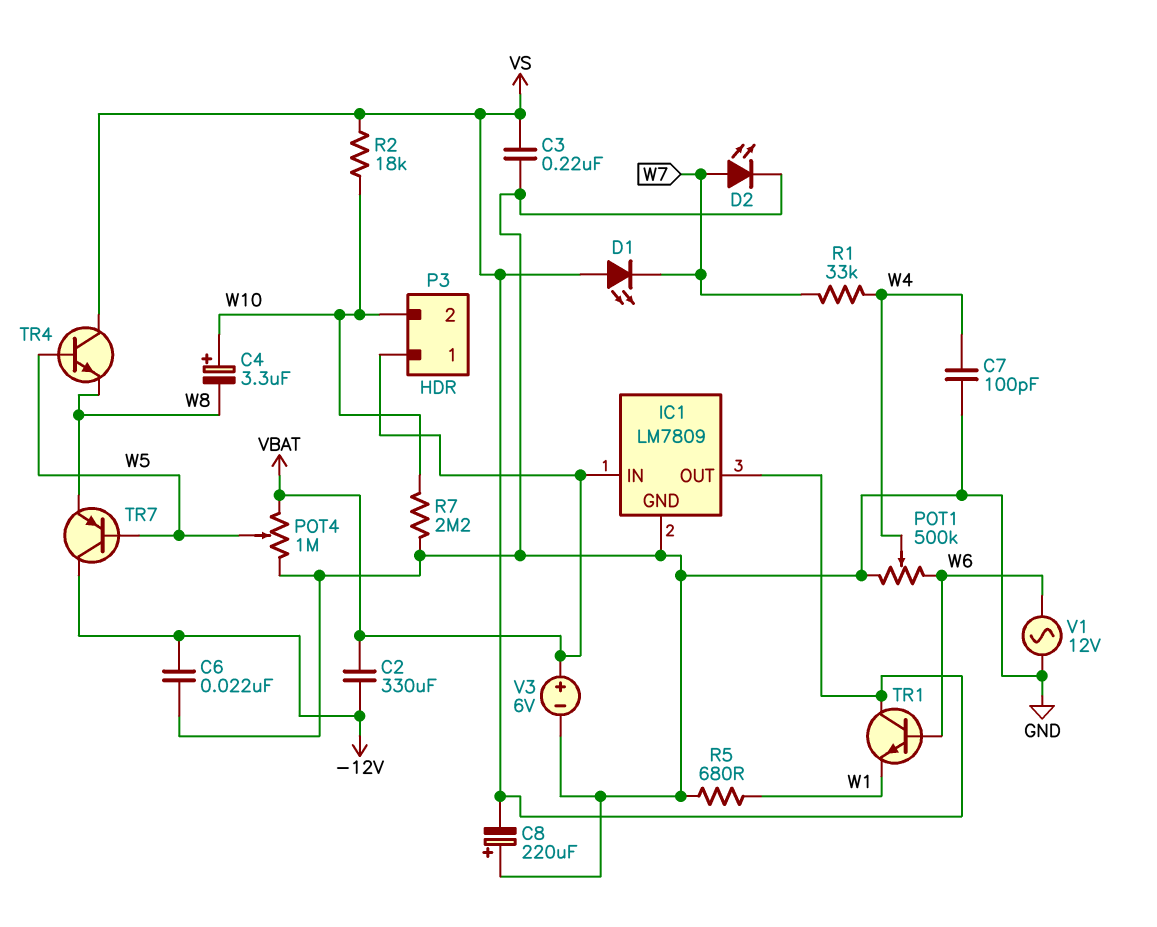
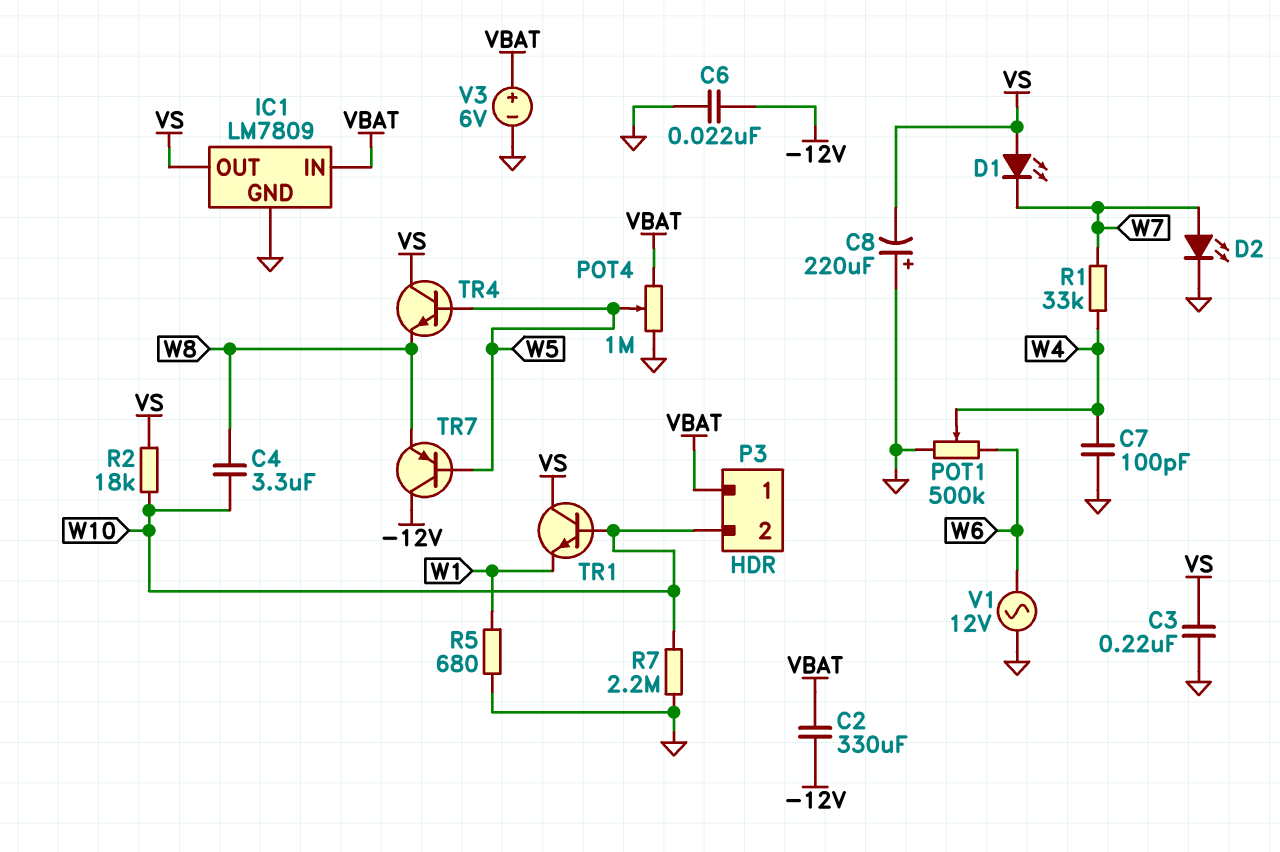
C4: 3.3uF (plus W10, minus W8) -> 3.3uF (W8, W10)
TR1: NPN (B W6, C VS, E W1) -> NPN (B W10, C VS, E W1)

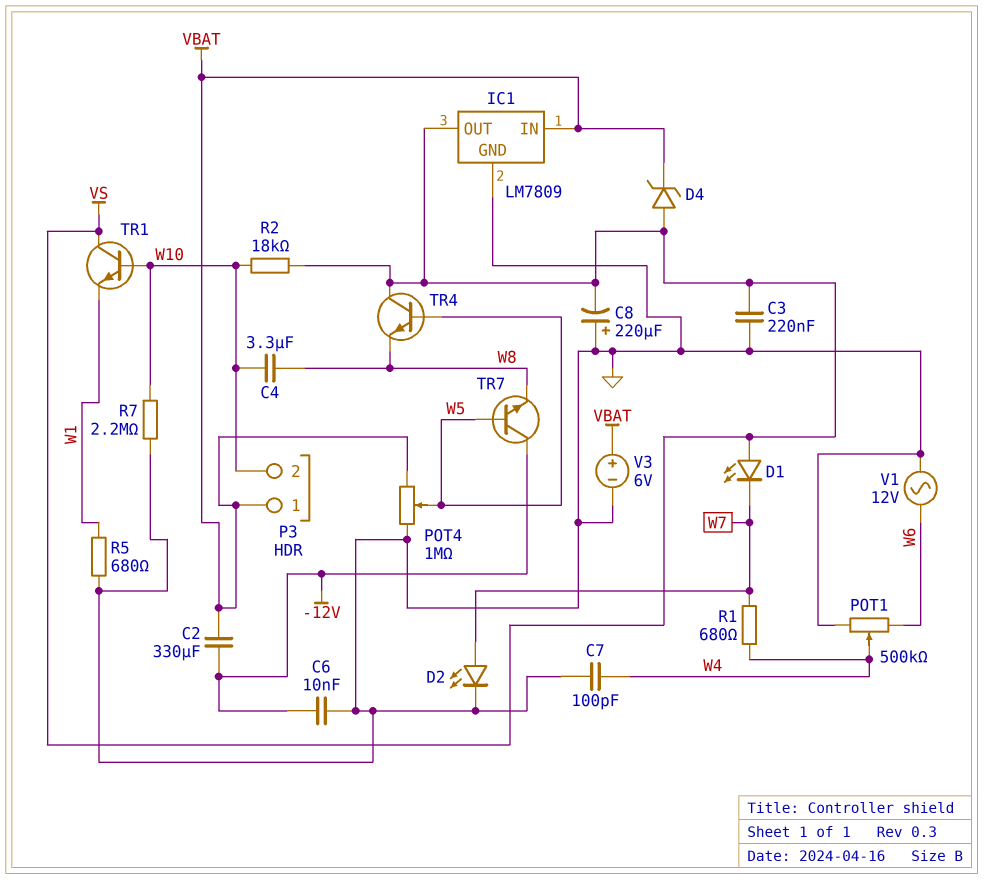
C6: 22nF (-12V, GND) -> 10nF (-12V, GND)
D4: none -> zener (A VS, K VBAT)
R1: 33k (W4, W7) -> 680 (W4, W7)
TR7: PNP (B W5, C -12V, E W8) -> NPN (B W5, C -12V, E W8)

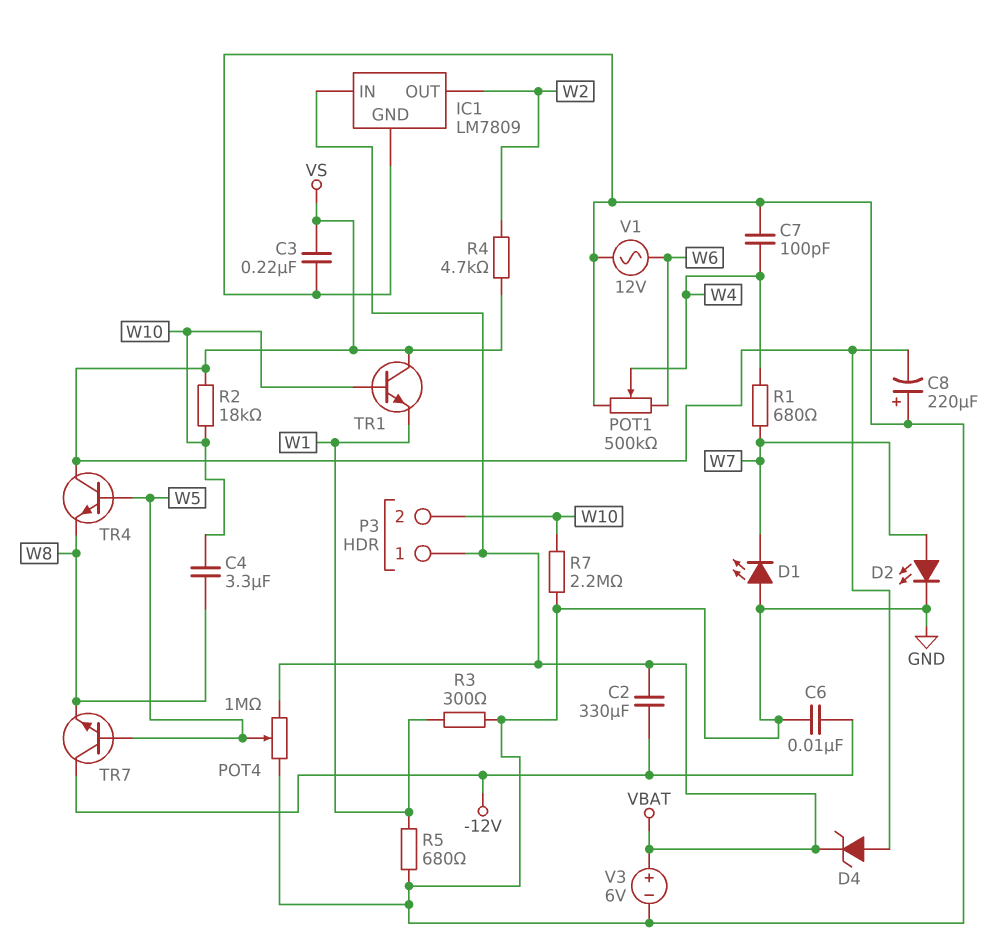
D1: LED (A VS, K W7) -> LED (A GND, K W7)
IC1 pin OUT: VS -> W2
R3: none -> 300 (GND, W1)
R4: none -> 4.7k (VS, W2)

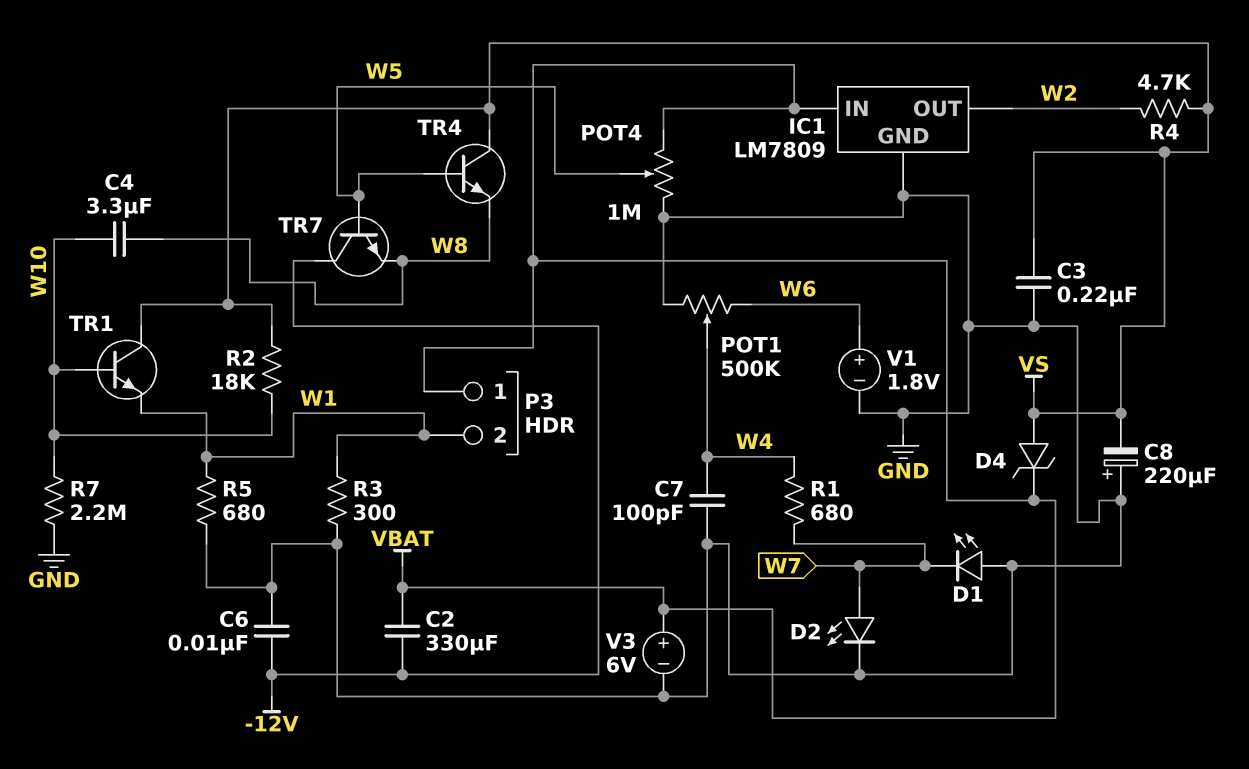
P3 pin 2: W10 -> W1
V1: AC 12V (GND, W6) -> 1.8V (plus W6, minus GND)

